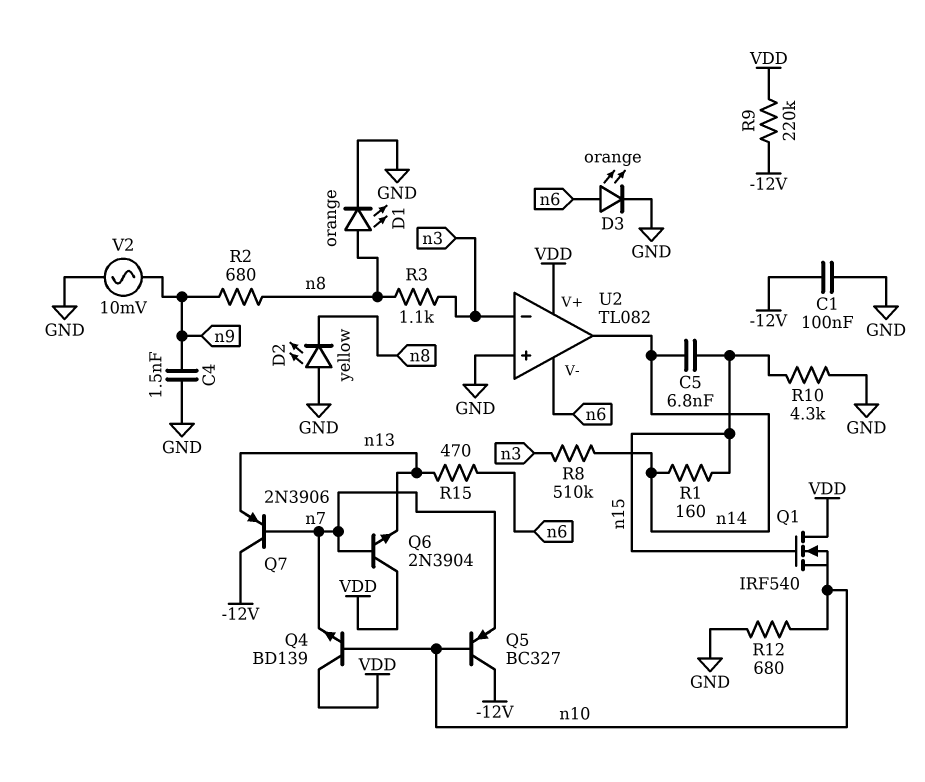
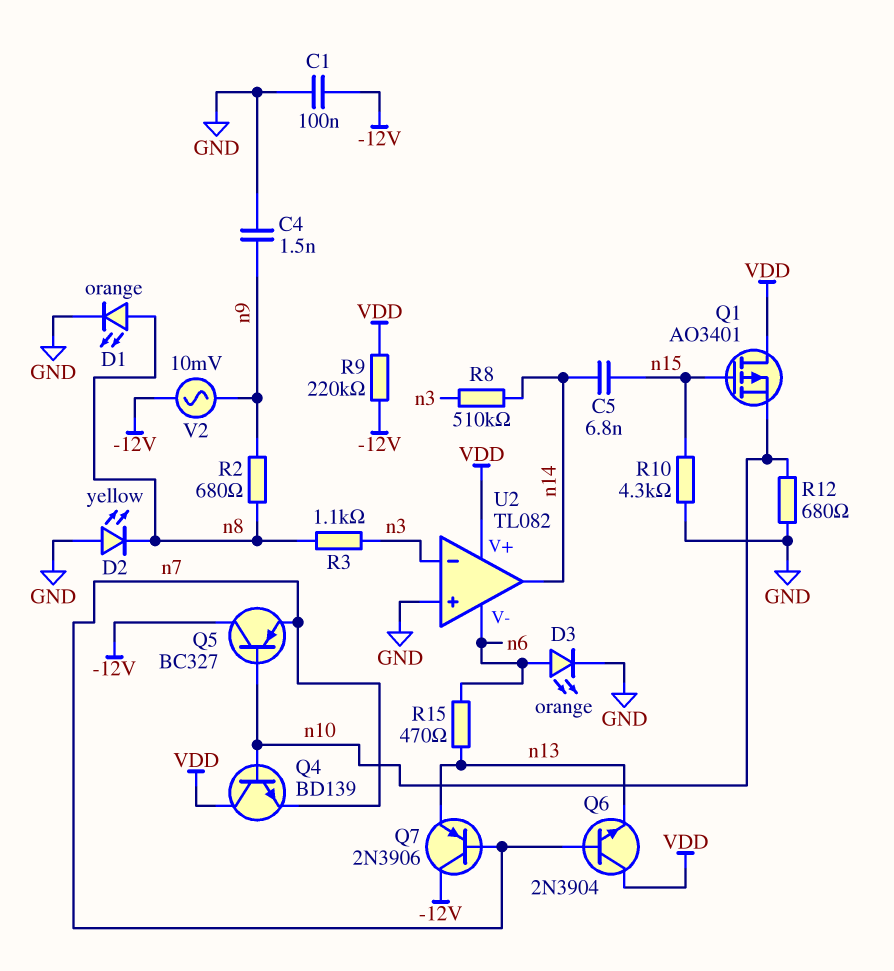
Q1: NMOS IRF540 (G n15, D VDD, S n10) -> PMOS AO3401 (G n15, D VDD, S n10)
R1: 160 (n14, n15) -> none
V2: AC 10mV (GND, n9) -> AC 10mV (-12V, n9)

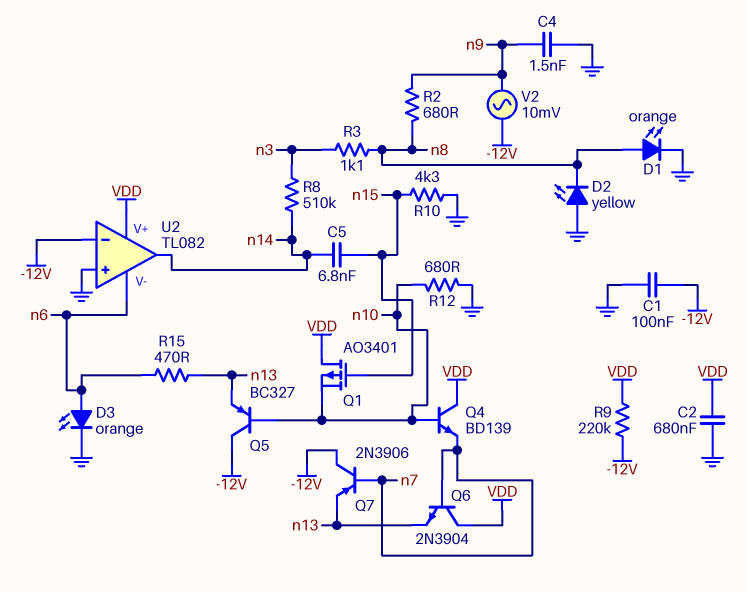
C2: none -> 680nF (GND, VDD)
Q5: PNP BC327 (B n10, C -12V, E n7) -> PNP BC327 (B n10, C -12V, E n13)
U2 pin in-: n3 -> -12V

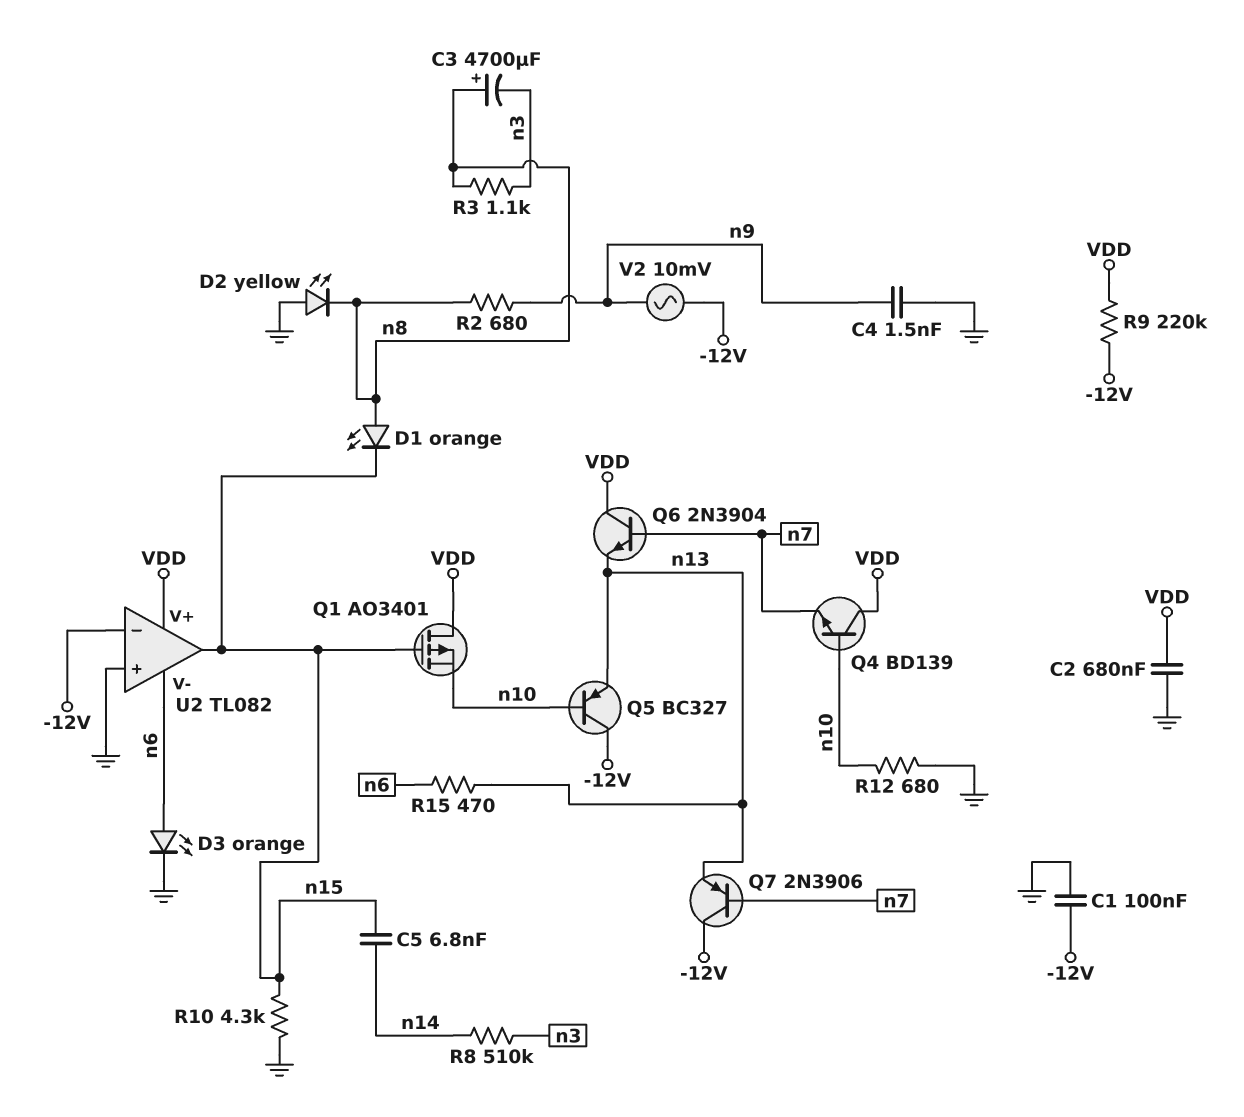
C3: none -> 4700uF (plus n8, minus n3)
D1: LED orange (A n8, K GND) -> LED orange (A n8, K n15)
U2 pin out: n14 -> n15

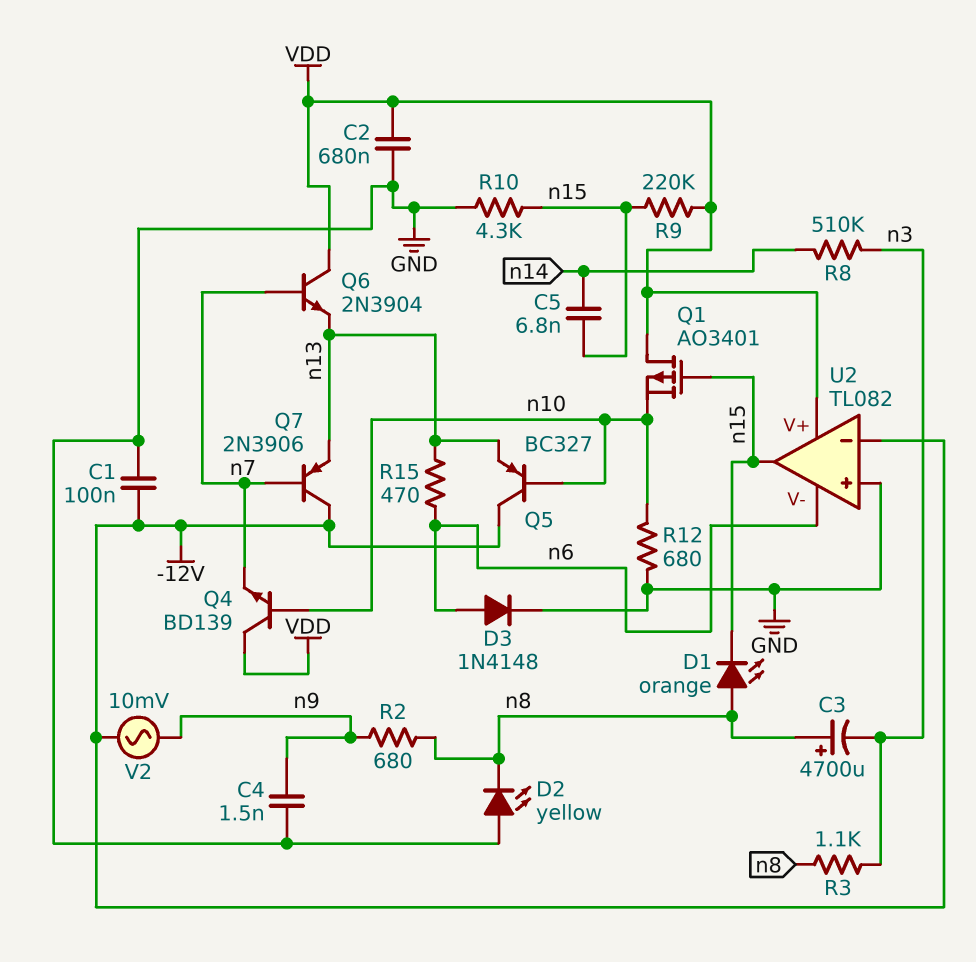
D3: LED orange (A n6, K GND) -> diode 1N4148 (A n6, K GND)
R9: 220k (-12V, VDD) -> 220k (VDD, n15)

